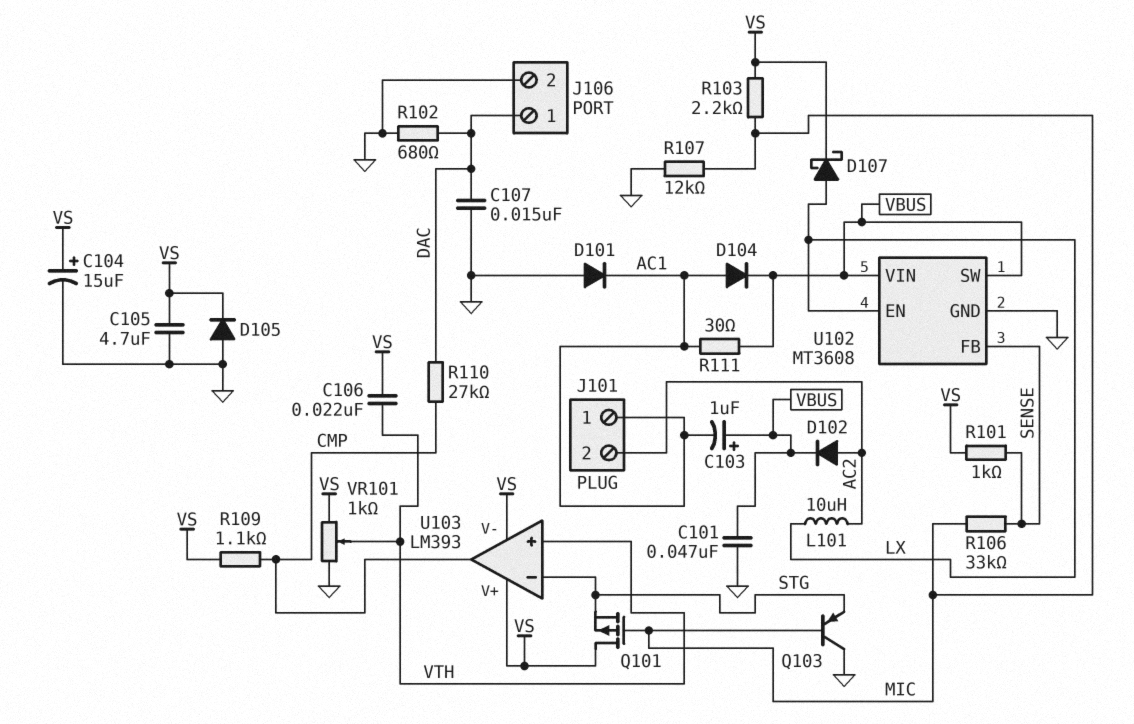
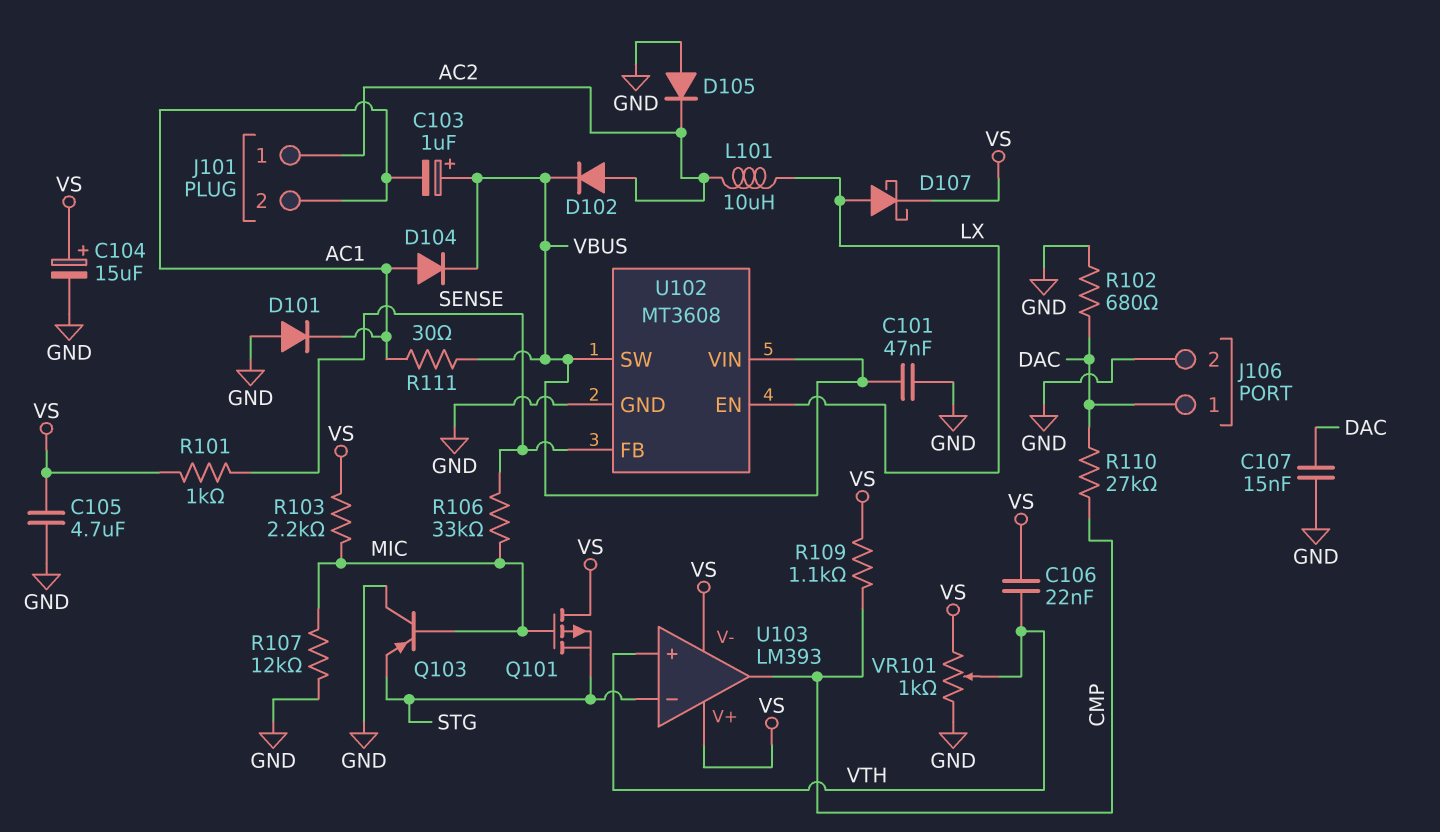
D105: diode (A GND, K VS) -> diode (A GND, K AC2)
J101 pin 1: AC1 -> AC2
J101 pin 2: AC2 -> AC1

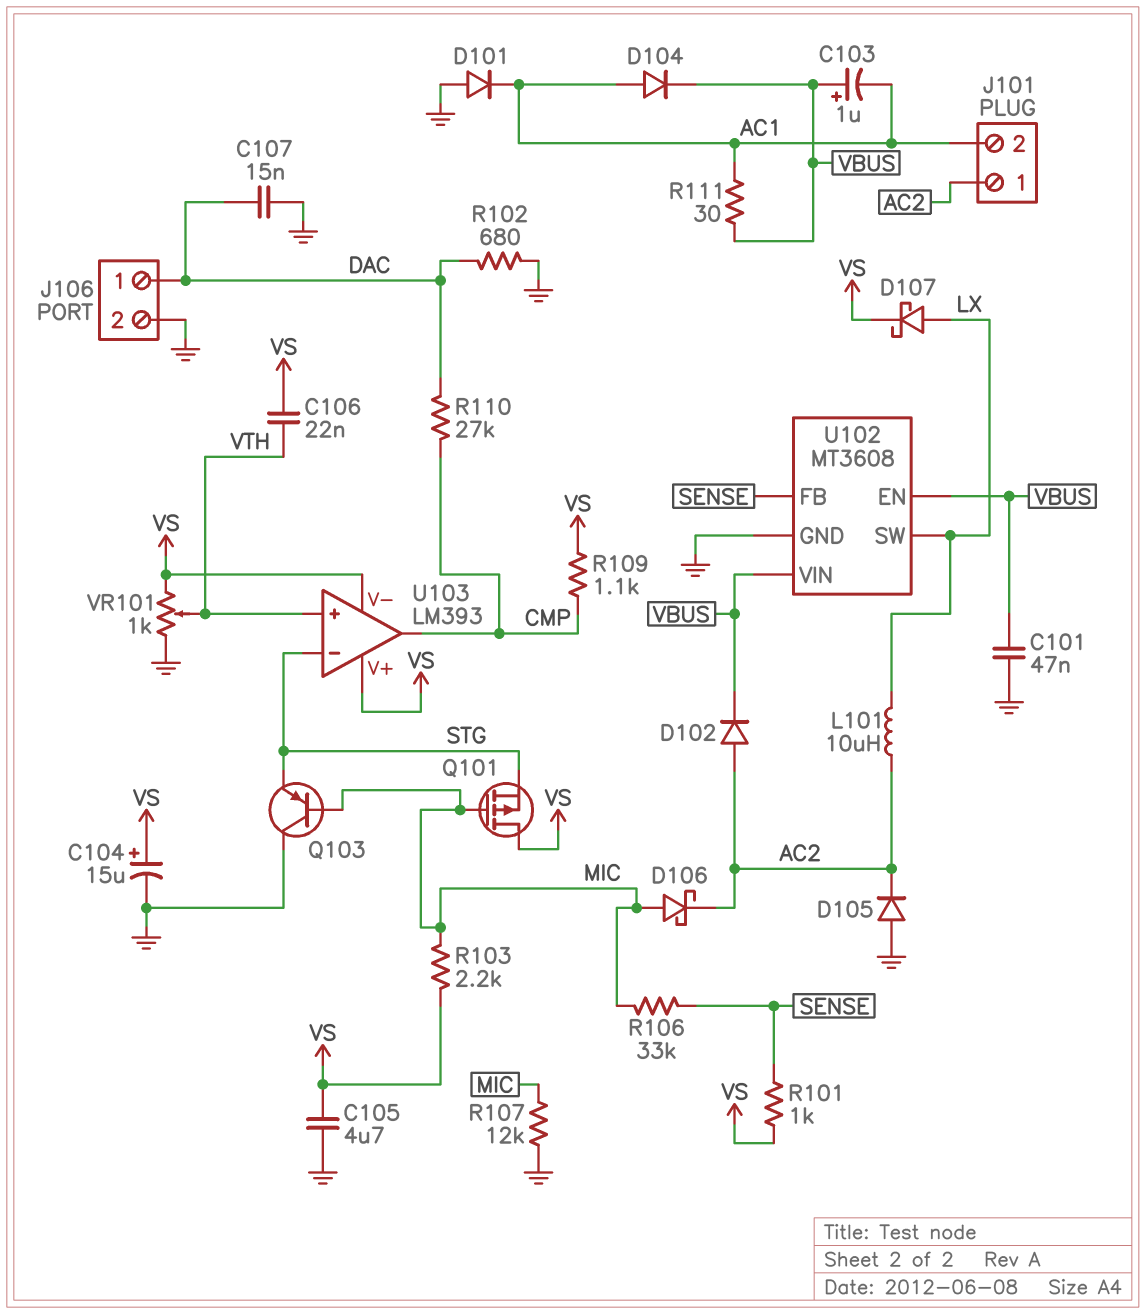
D106: none -> schottky (A MIC, K AC2)
U102 pin EN: LX -> VBUS
U102 pin SW: VBUS -> LX

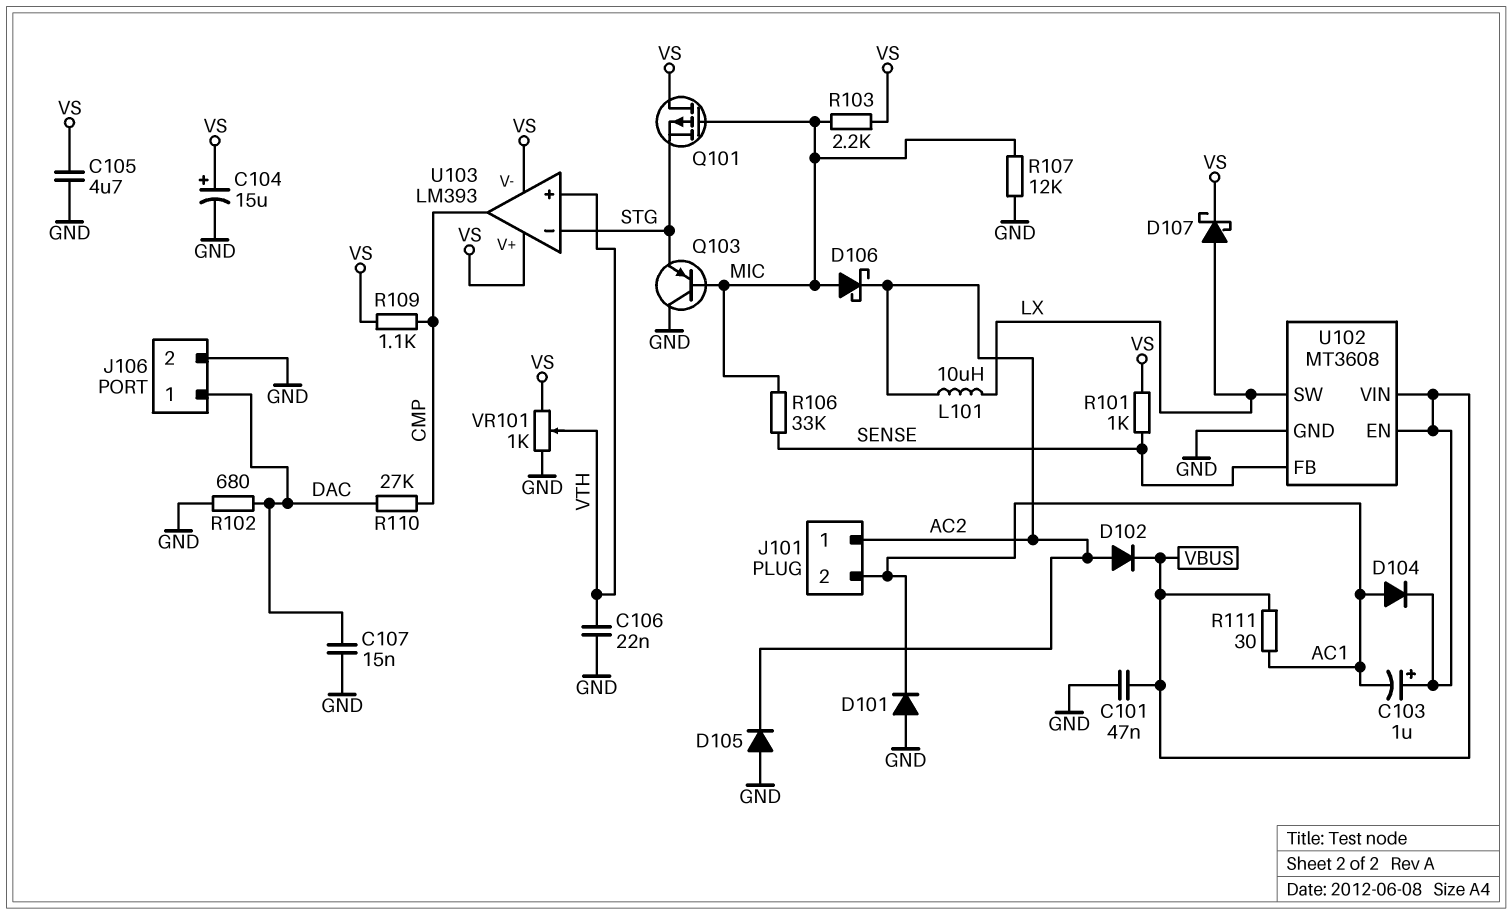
C106: 22nF (VS, VTH) -> 22nF (GND, VTH)

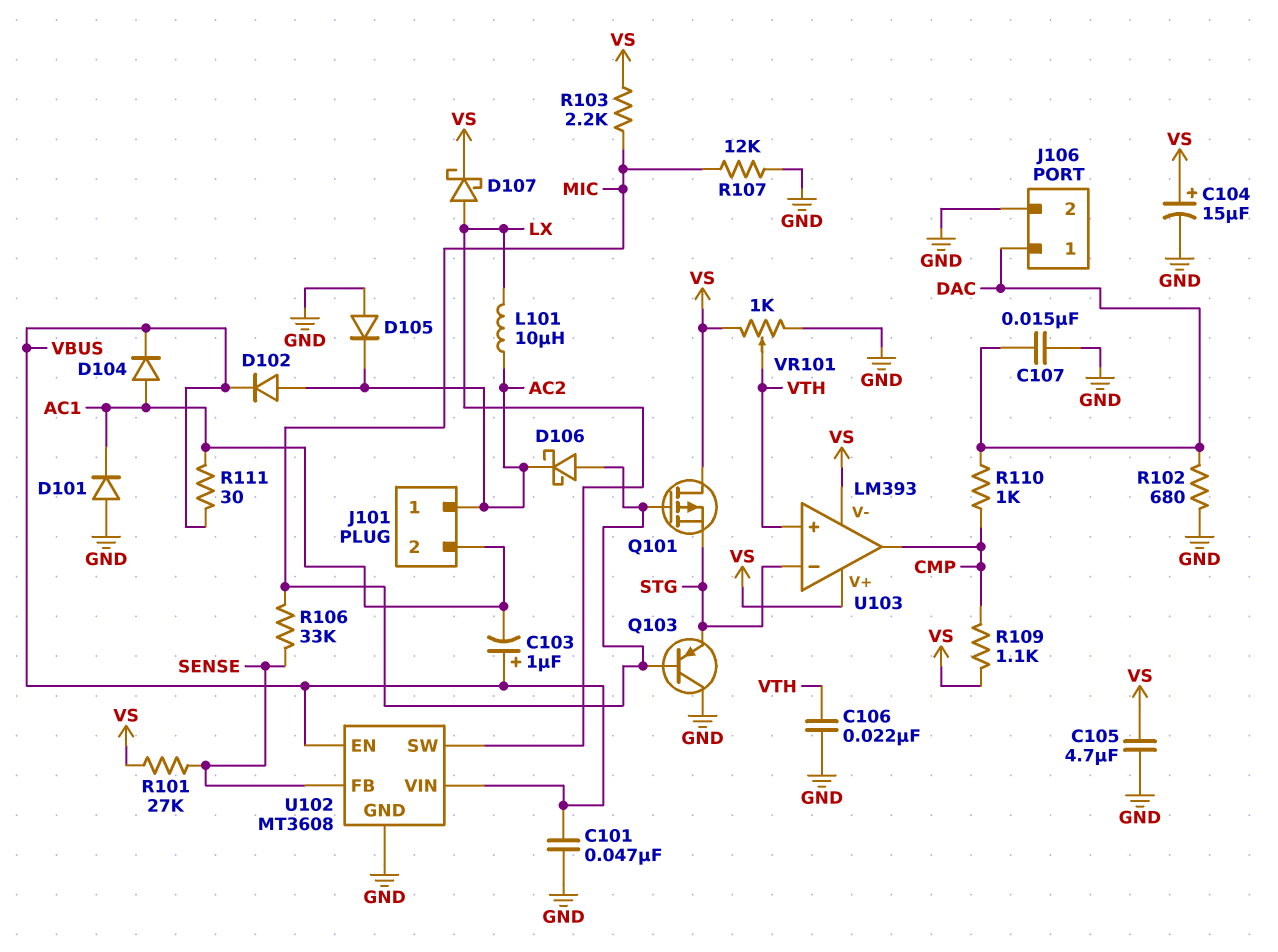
R101: 1k (SENSE, VS) -> 27k (SENSE, VS)
R110: 27k (CMP, DAC) -> 1k (CMP, DAC)

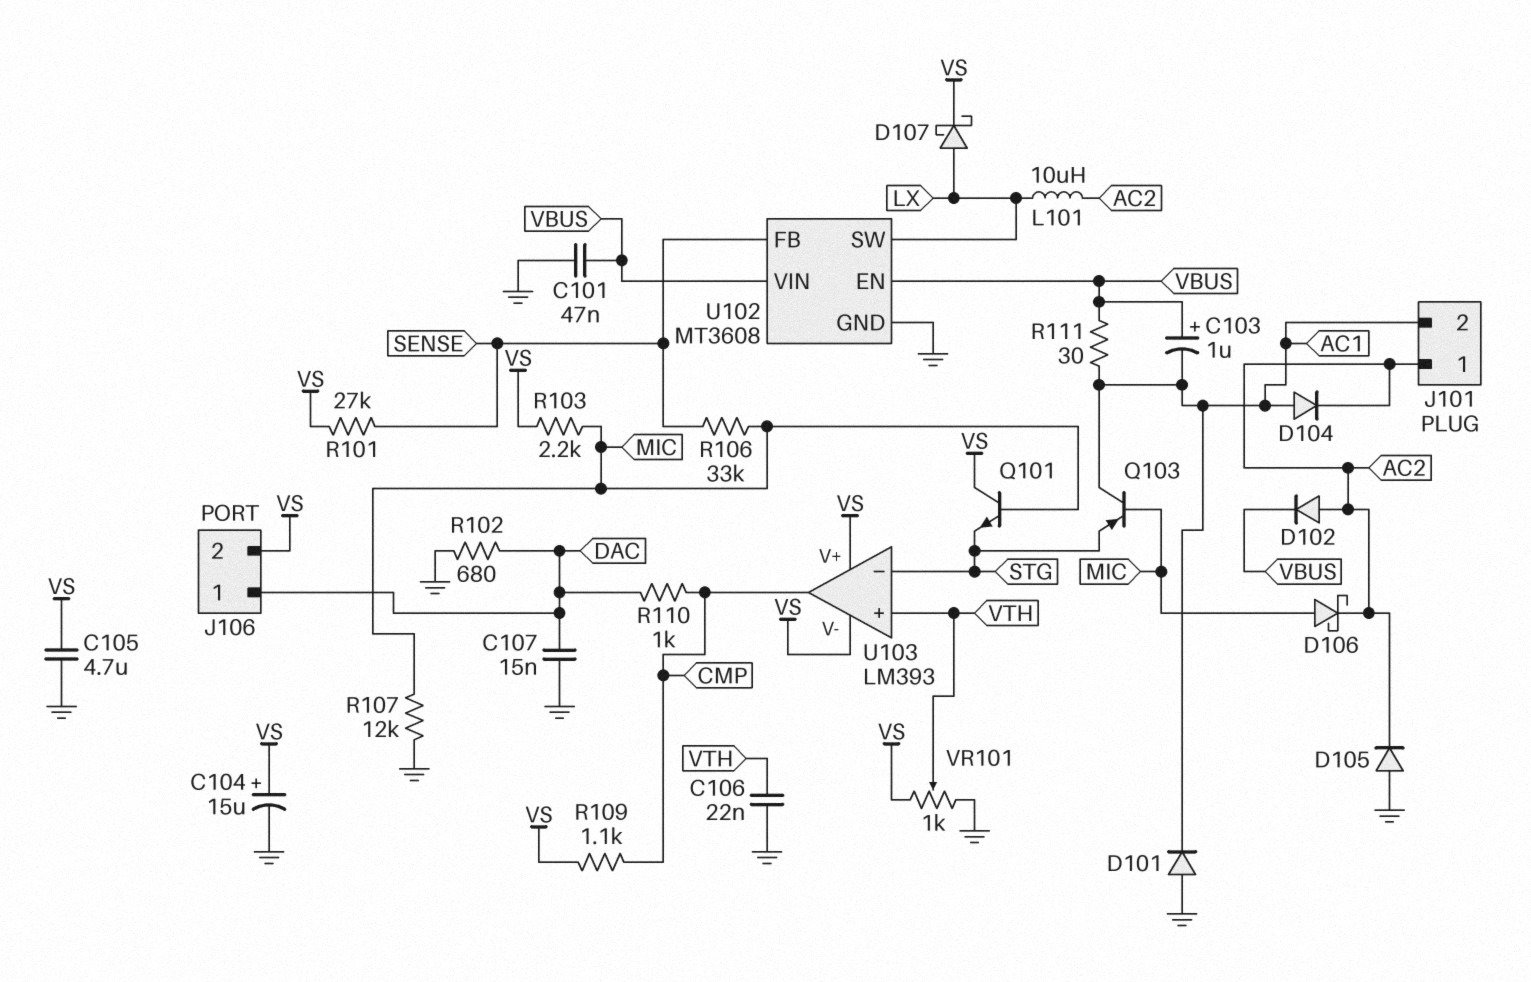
D104: diode (A AC1, K VBUS) -> diode (A AC1, K AC2)
J106 pin 2: GND -> VS
Q101: PMOS (G MIC, D VS, S STG) -> NPN (B MIC, C VS, E STG)
Q103: PNP (B MIC, C GND, E STG) -> PNP (B MIC, C AC1, E STG)

